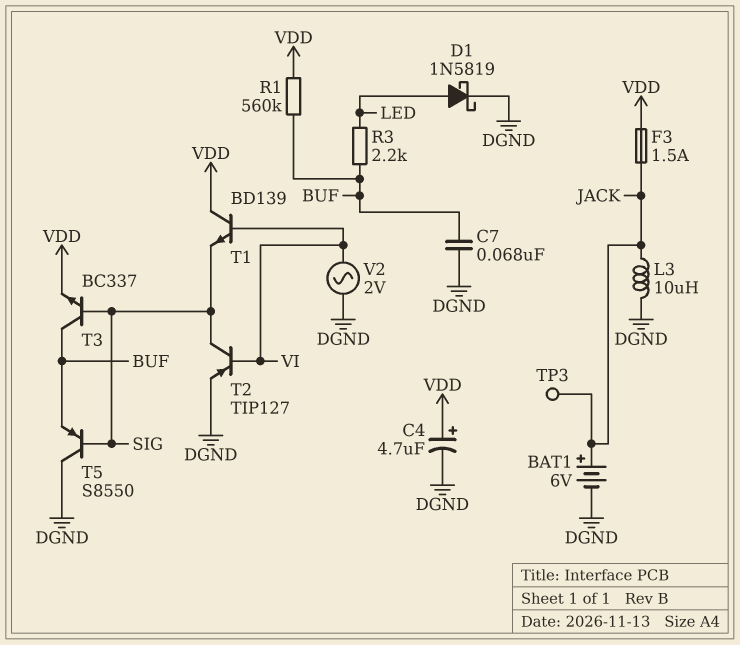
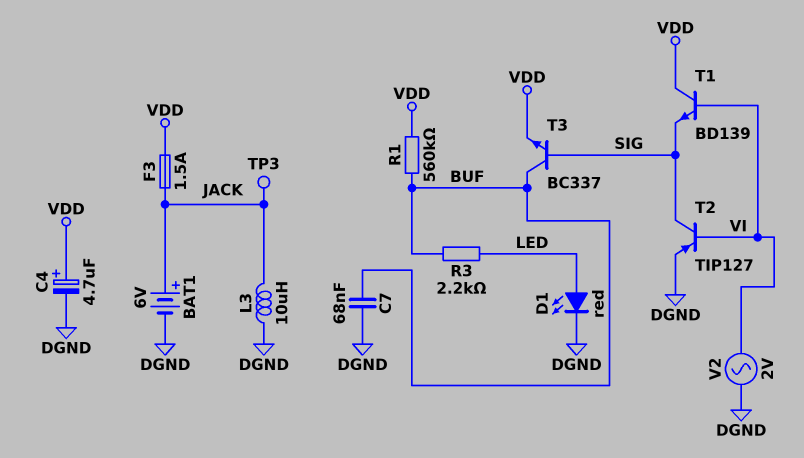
D1: schottky 1N5819 (A LED, K DGND) -> LED red (A LED, K DGND)
T5: PNP S8550 (B SIG, C DGND, E BUF) -> none

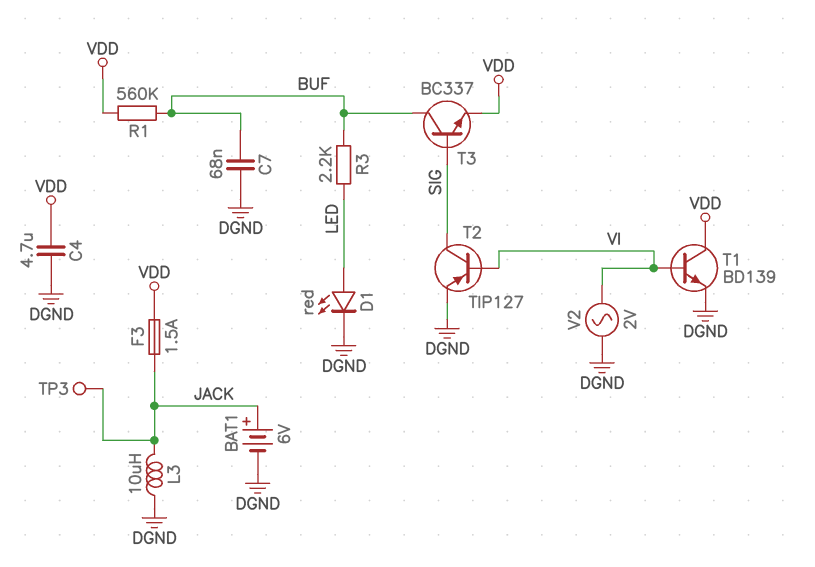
C4: 4.7uF (plus VDD, minus DGND) -> 4.7uF (DGND, VDD)
T1: NPN BD139 (B VI, C VDD, E SIG) -> NPN BD139 (B VI, C VDD, E DGND)

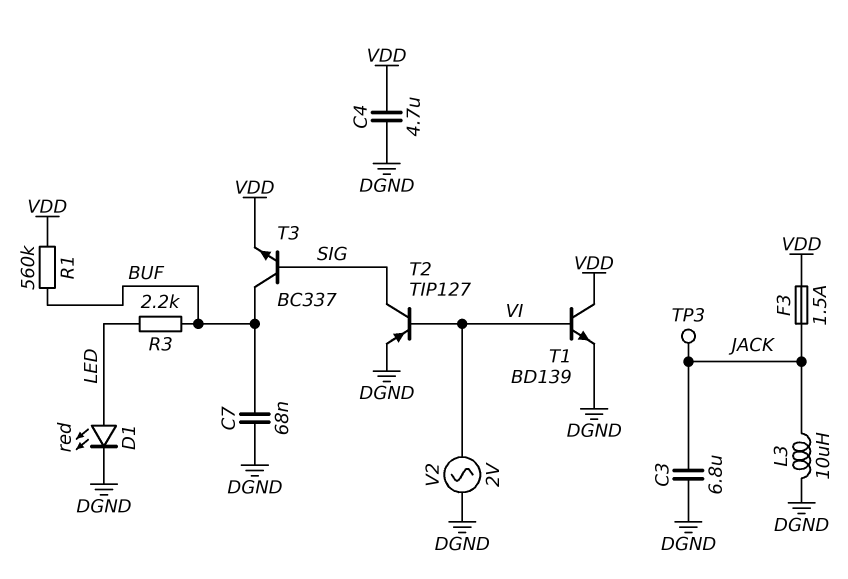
BAT1: 6V (plus JACK, minus DGND) -> none
C3: none -> 6.8uF (DGND, JACK)

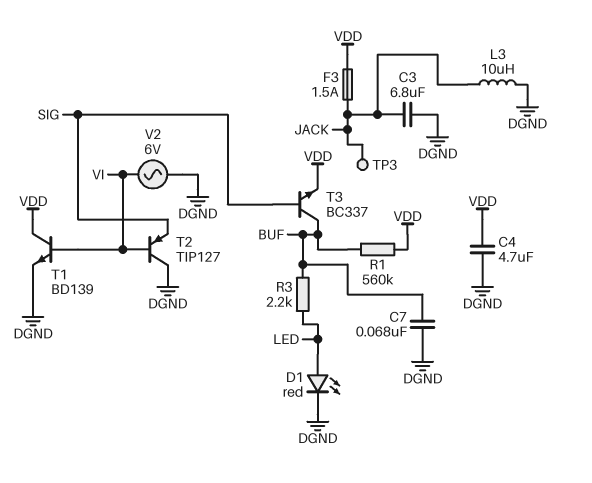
T2: PNP TIP127 (B VI, C SIG, E DGND) -> PNP TIP127 (B VI, C DGND, E SIG)
V2: AC 2V (DGND, VI) -> AC 6V (DGND, VI)

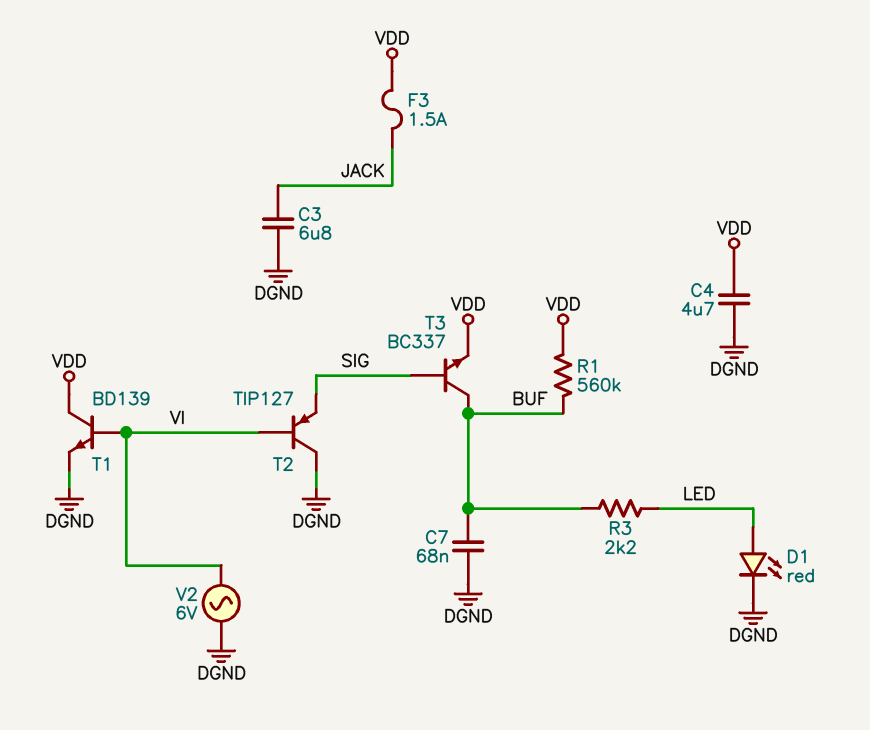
L3: 10uH (DGND, JACK) -> none
TP3: test point (JACK) -> none

